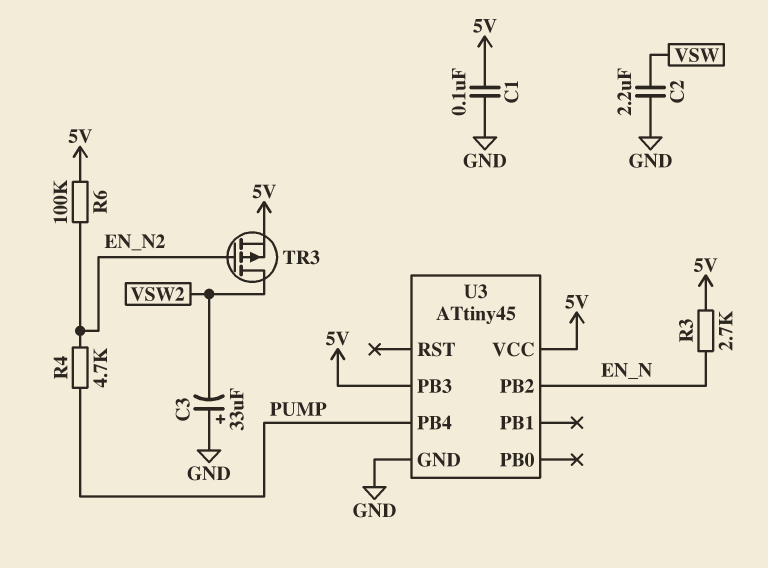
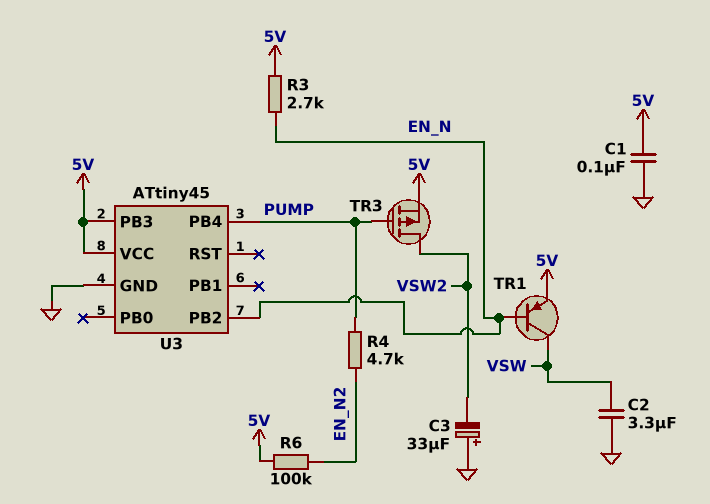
C2: 2.2uF (GND, VSW) -> 3.3uF (GND, VSW)
TR1: none -> PNP (B EN_N, C VSW, E 5V)
TR3: PMOS (G EN_N2, D VSW2, S 5V) -> PMOS (G PUMP, D VSW2, S 5V)

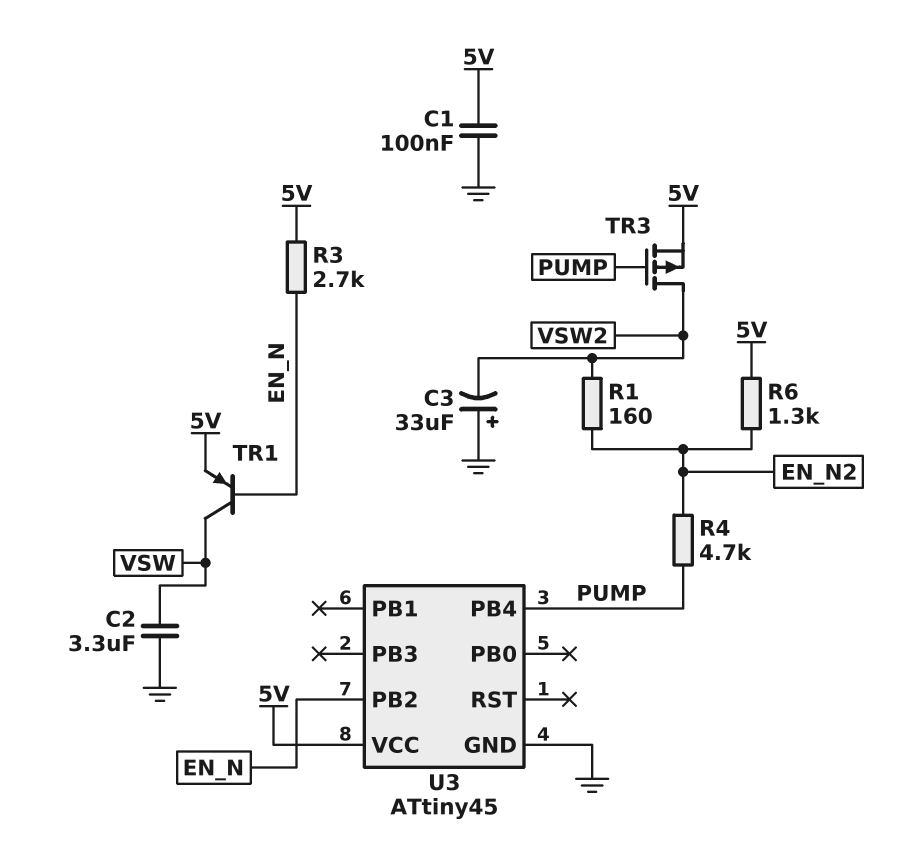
R1: none -> 160 (EN_N2, VSW2)
R6: 100k (5V, EN_N2) -> 1.3k (5V, EN_N2)
U3 pin PB3: 5V -> none

